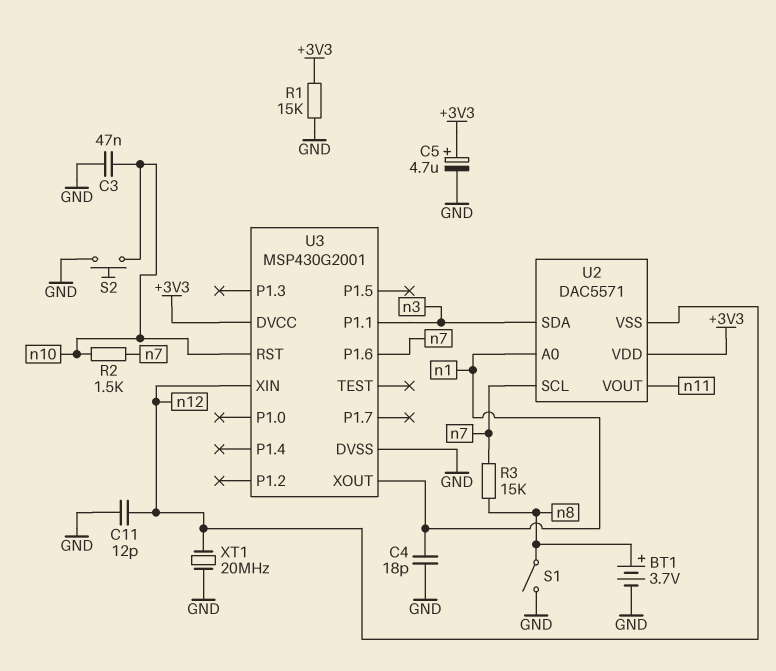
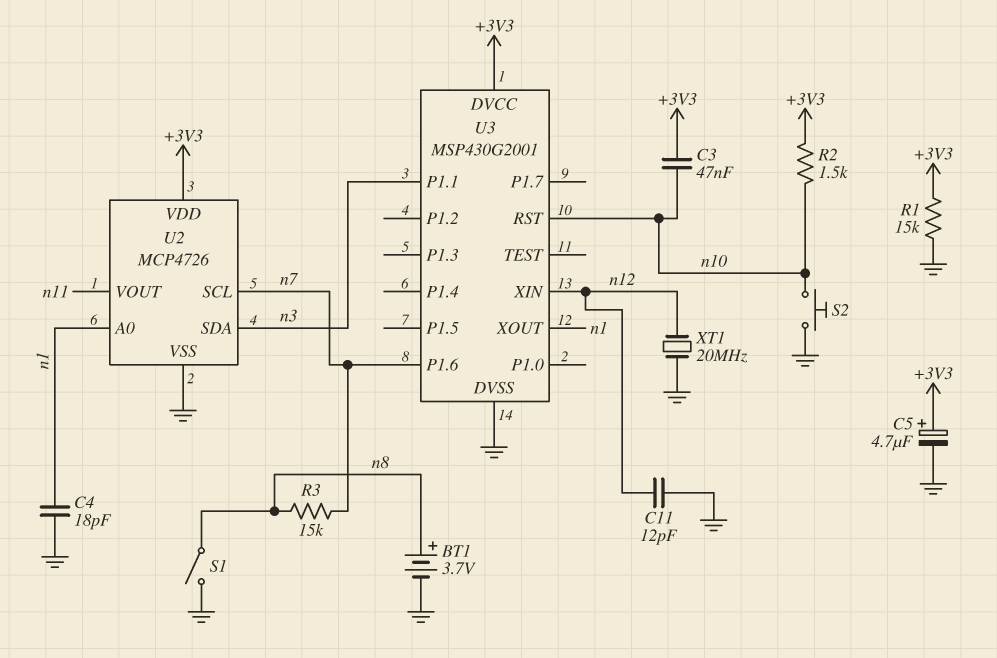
C3: 47nF (GND, n10) -> 47nF (+3V3, n10)
R2: 1.5k (n7, n10) -> 1.5k (+3V3, n10)
U2: DAC5571 -> MCP4726
U2 pin VSS: n12 -> GND

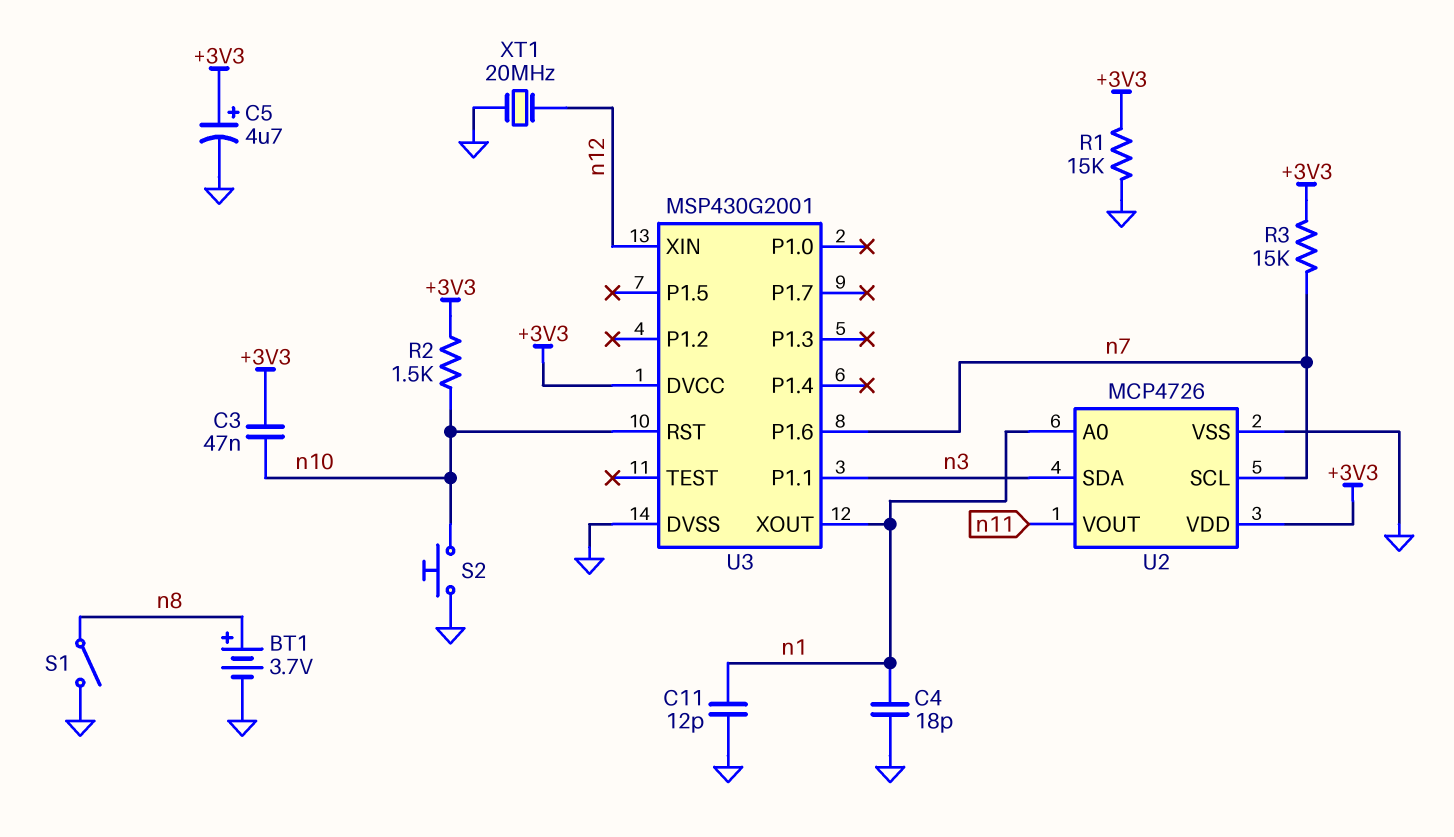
C11: 12pF (GND, n12) -> 12pF (GND, n1)
R3: 15k (n7, n8) -> 15k (+3V3, n7)

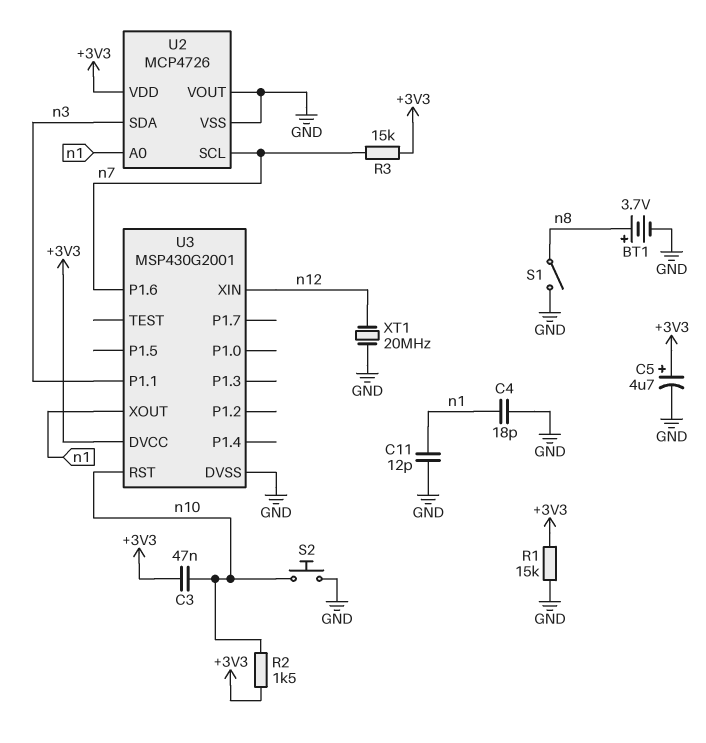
U2 pin VOUT: n11 -> GND

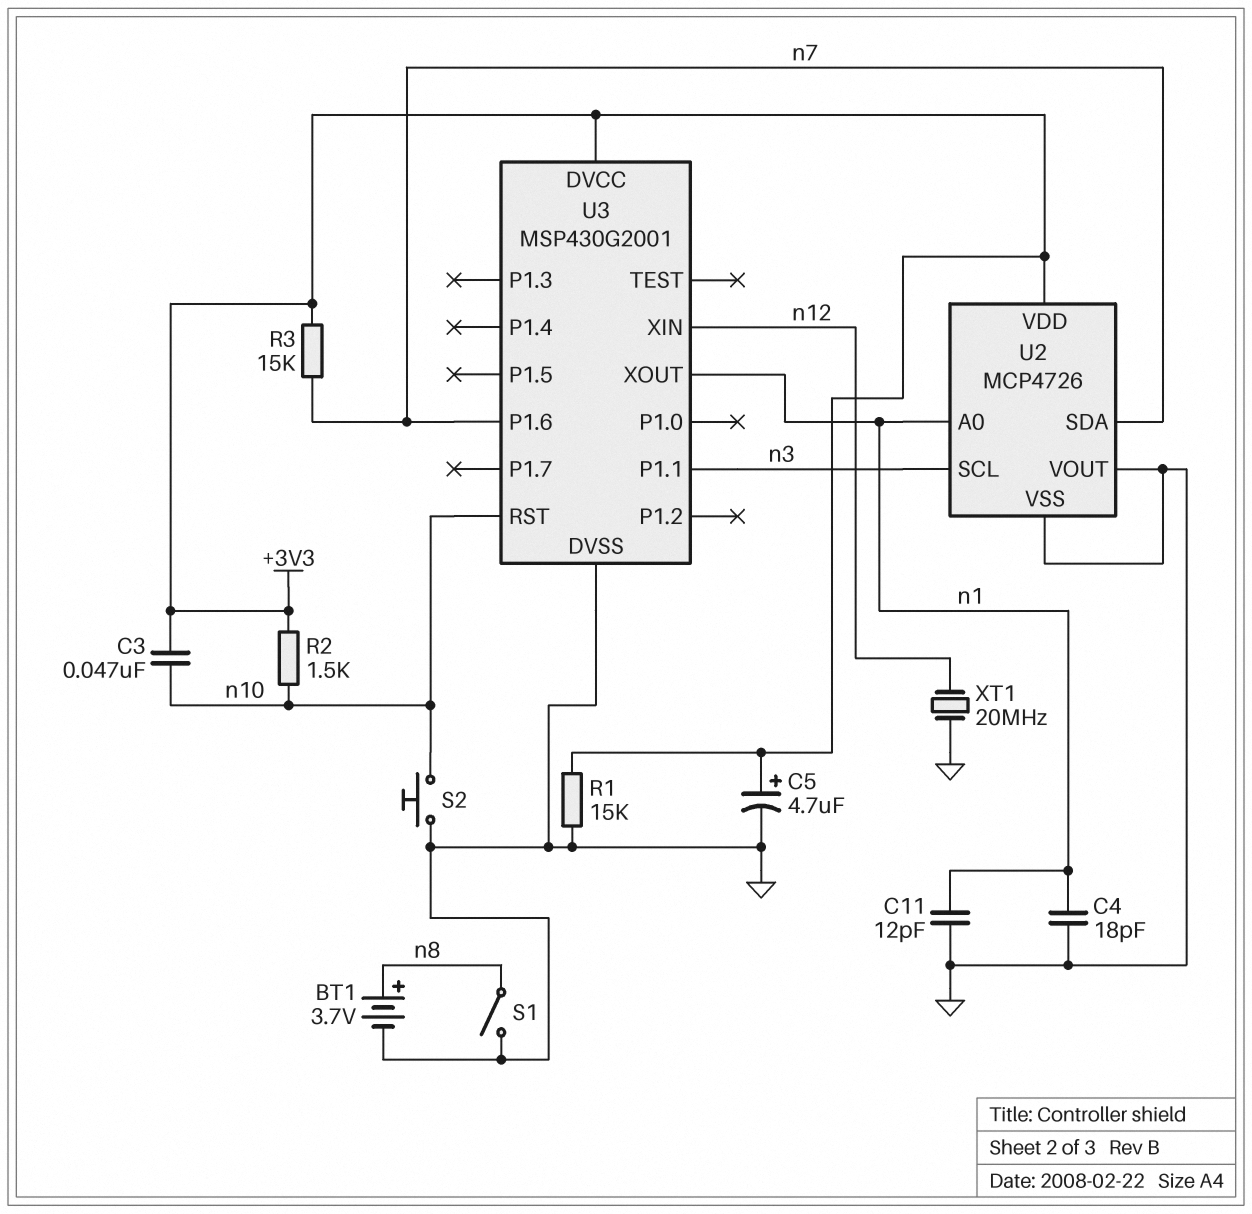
U2 pin SCL: n7 -> n3
U2 pin SDA: n3 -> n7

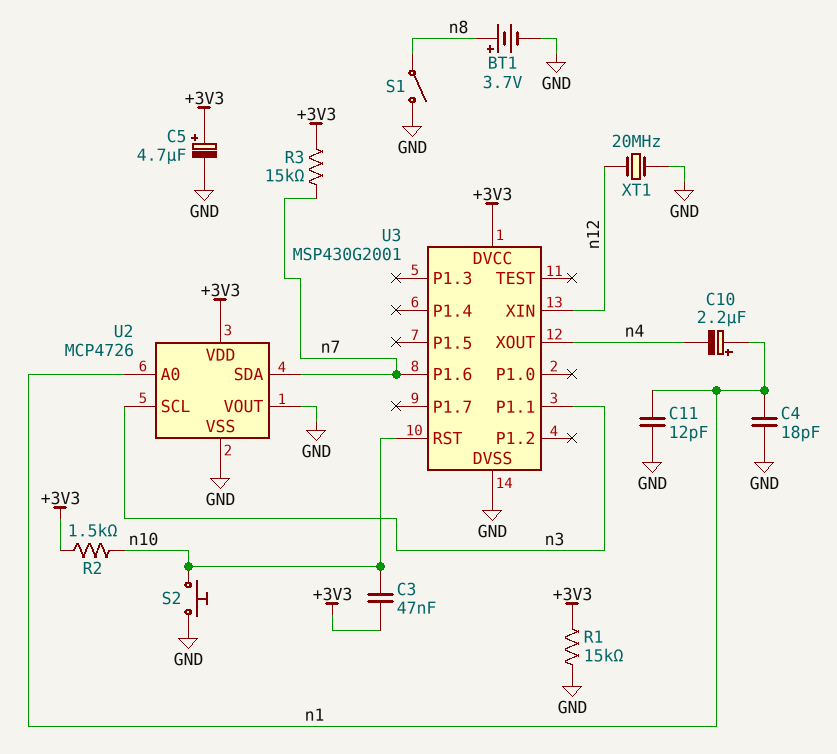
C10: none -> 2.2uF (plus n1, minus n4)
U3 pin XOUT: n1 -> n4

